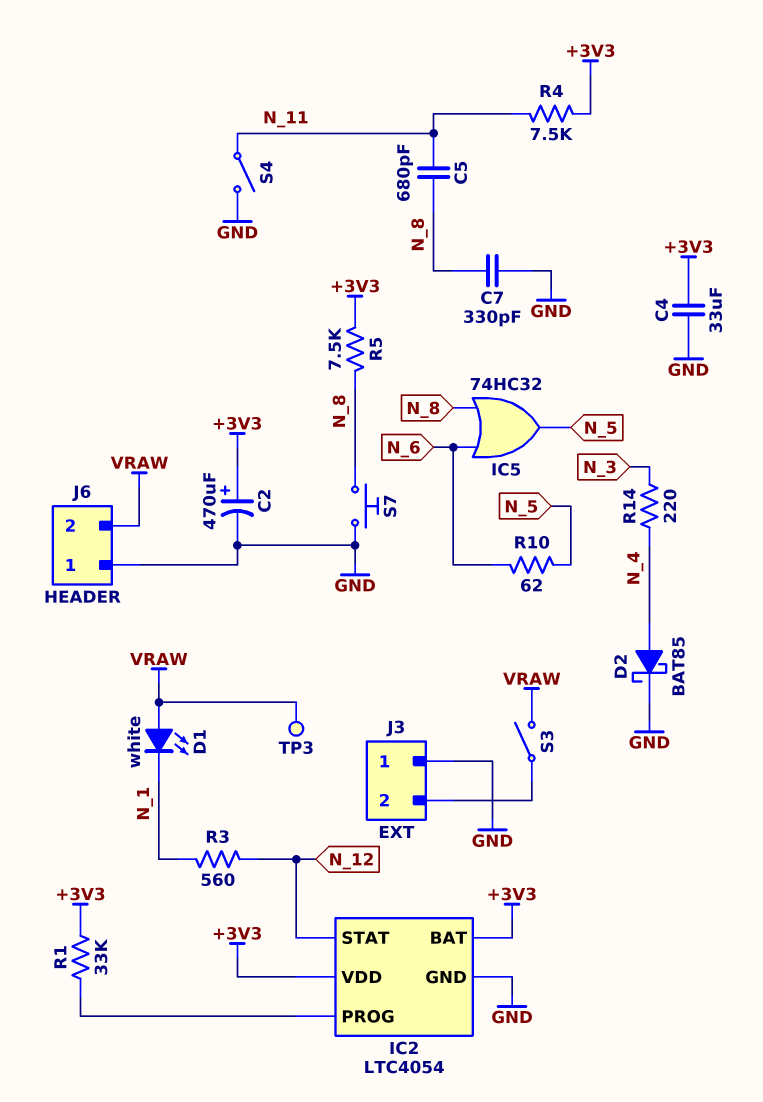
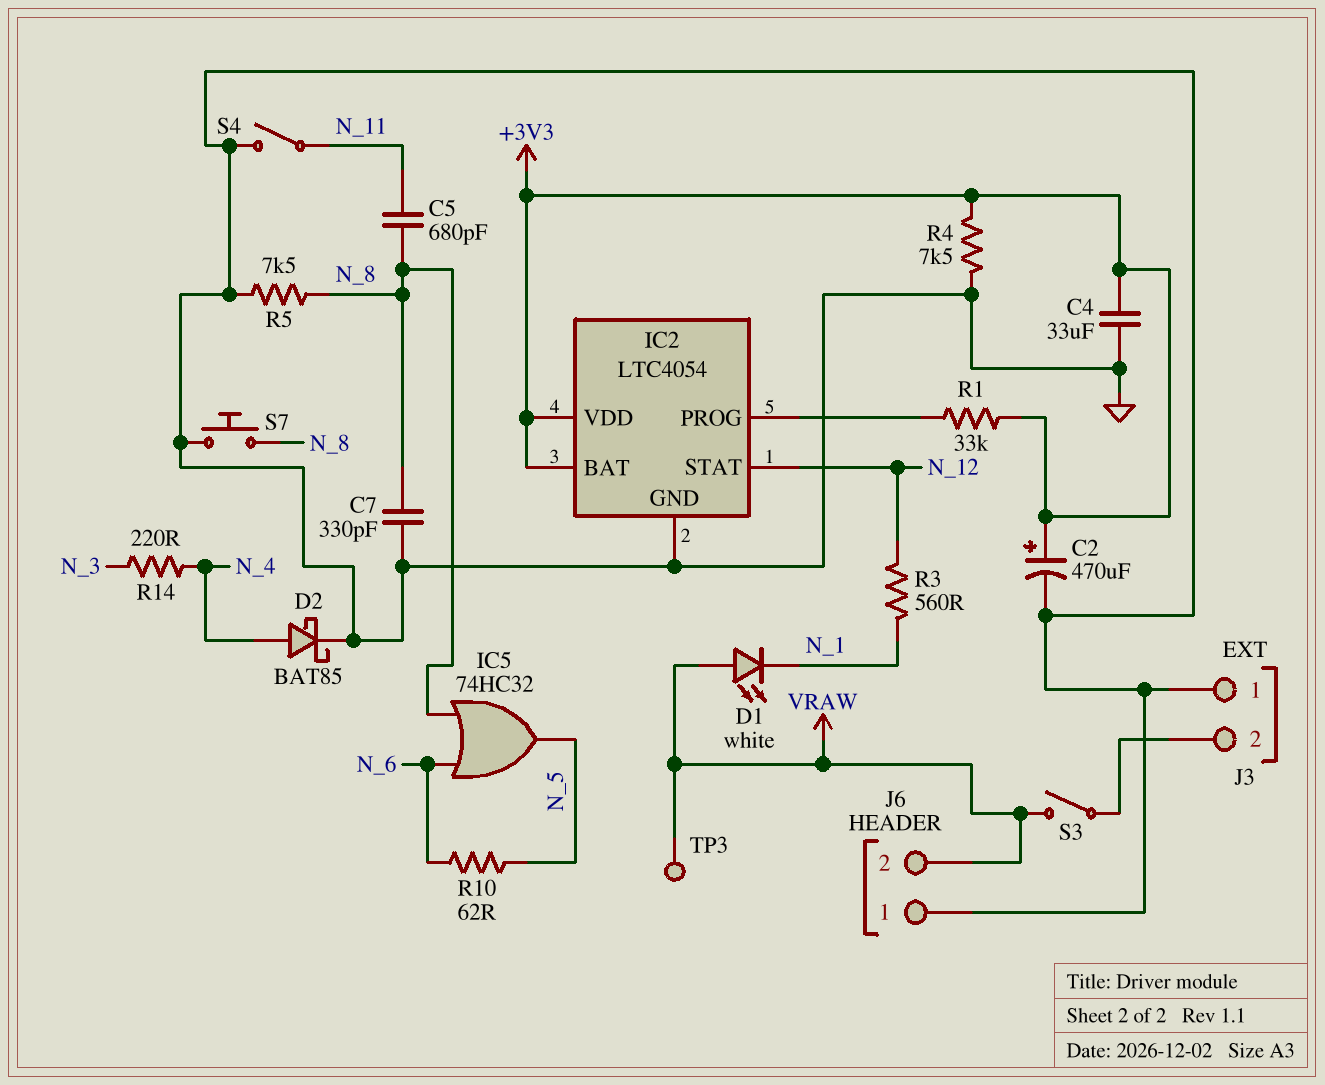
R4: 7.5k (+3V3, N_11) -> 7.5k (+3V3, GND)
R5: 7.5k (+3V3, N_8) -> 7.5k (GND, N_8)

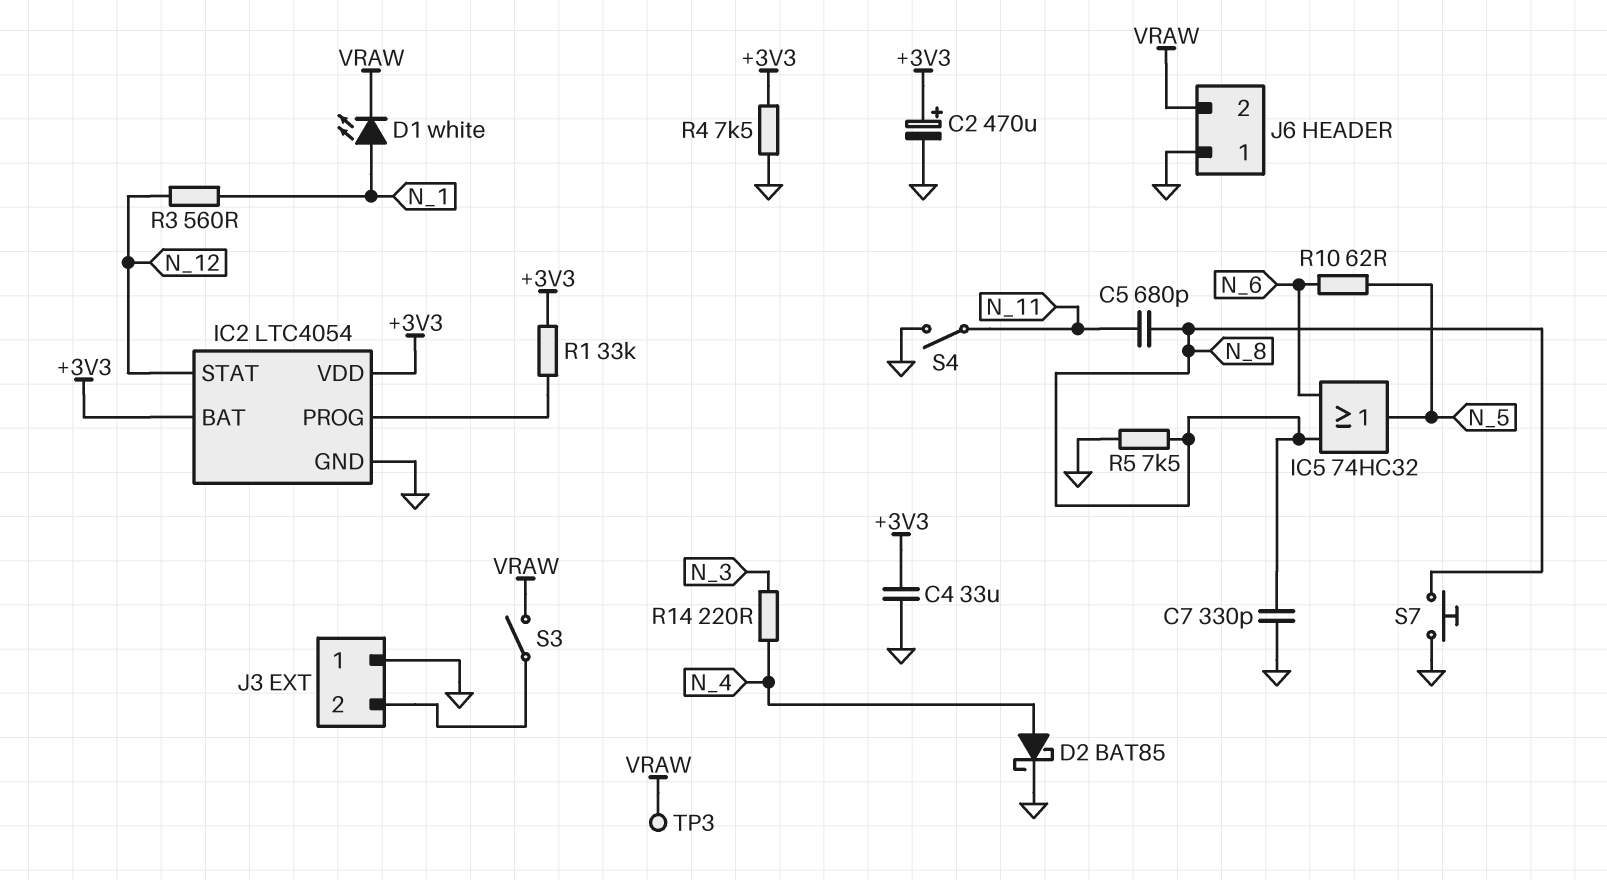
D1: LED white (A VRAW, K N_1) -> LED white (A N_1, K VRAW)

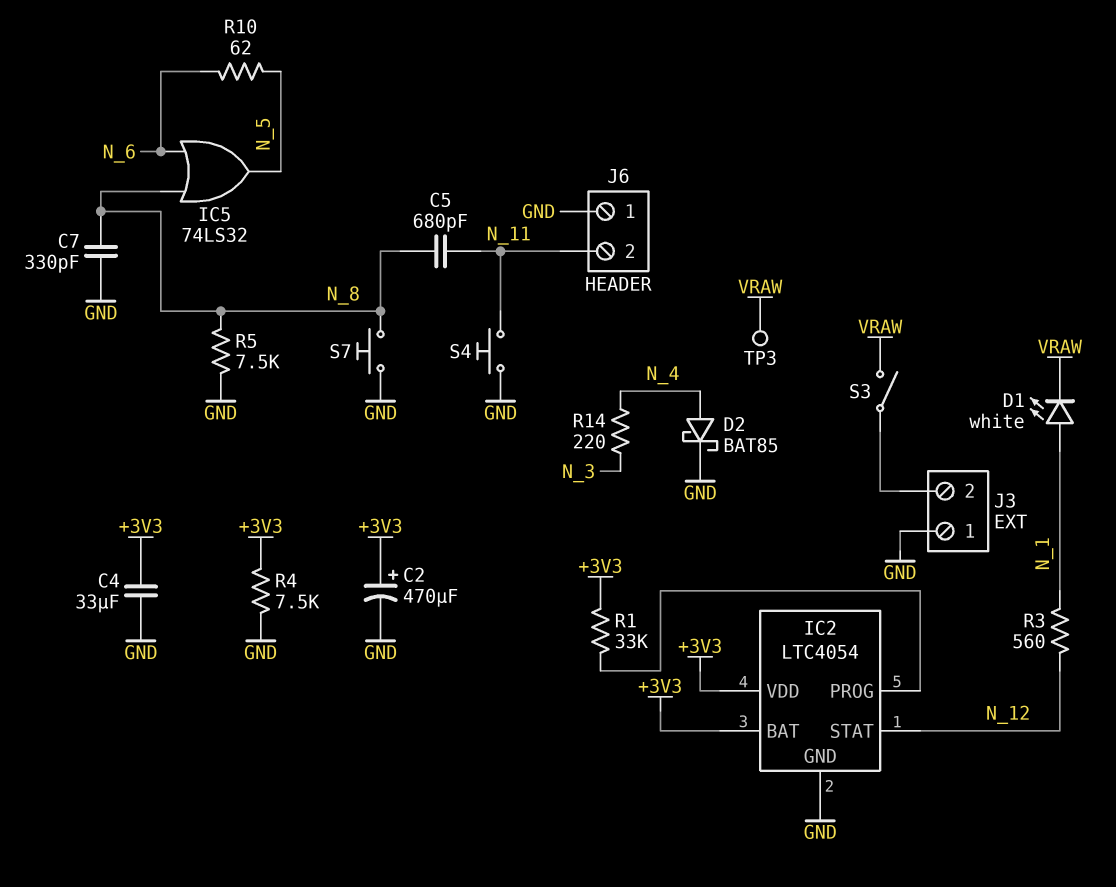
IC5: OR 74HC32 (in N_6, in N_8, out N_5) -> OR 74LS32 (in N_6, in N_8, out N_5)
J6 pin 2: VRAW -> N_11
S4: switch (GND, N_11) -> button (GND, N_11)

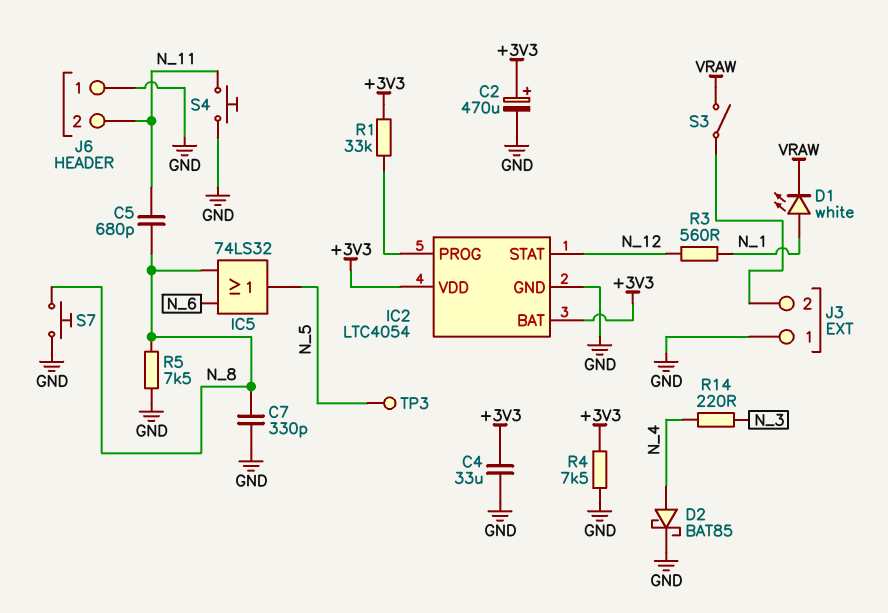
R10: 62 (N_5, N_6) -> none
TP3: test point (VRAW) -> test point (N_5)

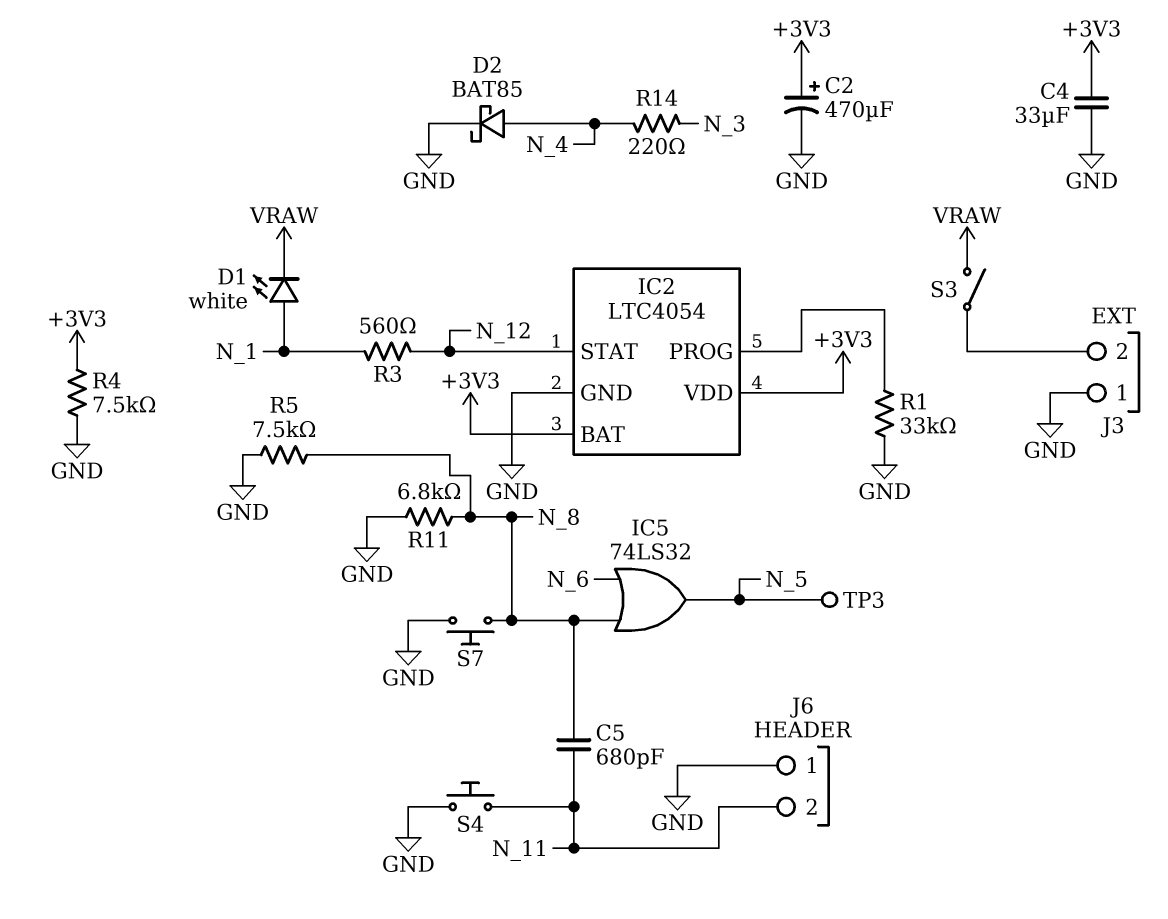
C7: 330pF (GND, N_8) -> none
R1: 33k (+3V3, IC2/PROG) -> 33k (GND, IC2/PROG)
R11: none -> 6.8k (GND, N_8)

